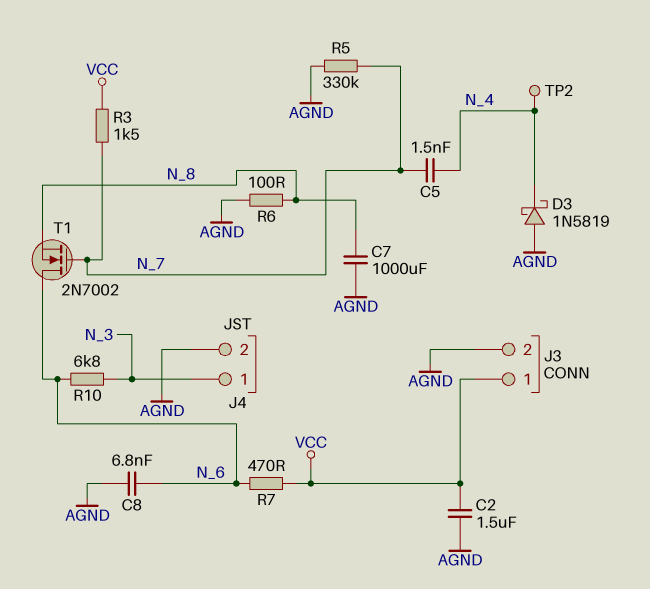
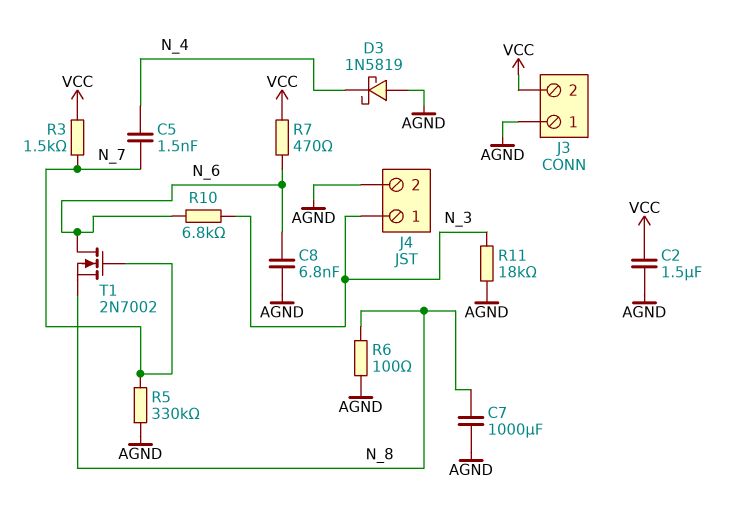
J3 pin 1: VCC -> AGND
J3 pin 2: AGND -> VCC
R11: none -> 18k (AGND, N_3)
TP2: test point (N_4) -> none

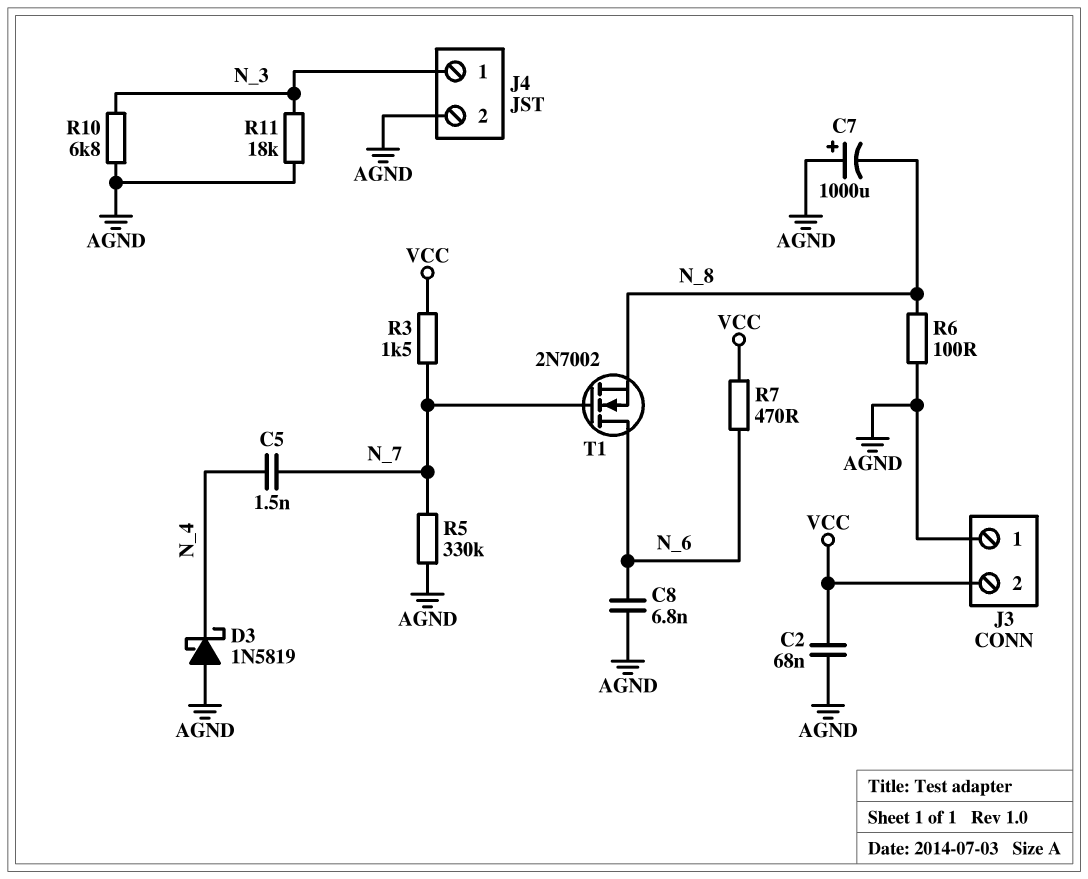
C2: 1.5uF (AGND, VCC) -> 68nF (AGND, VCC)
C7: 1000uF (AGND, N_8) -> 1000uF (plus AGND, minus N_8)
R10: 6.8k (N_3, N_6) -> 6.8k (AGND, N_3)

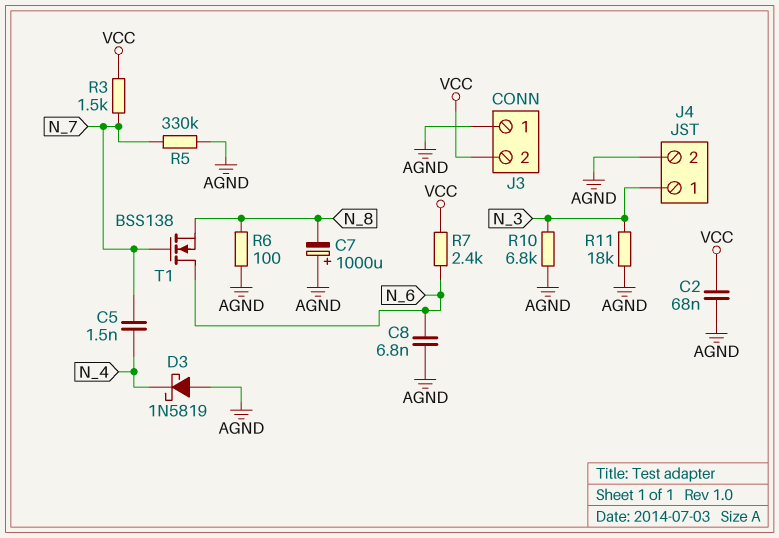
R7: 470 (N_6, VCC) -> 2.4k (N_6, VCC)
T1: NMOS 2N7002 (G N_7, D N_6, S N_8) -> NMOS BSS138 (G N_7, D N_6, S N_8)

